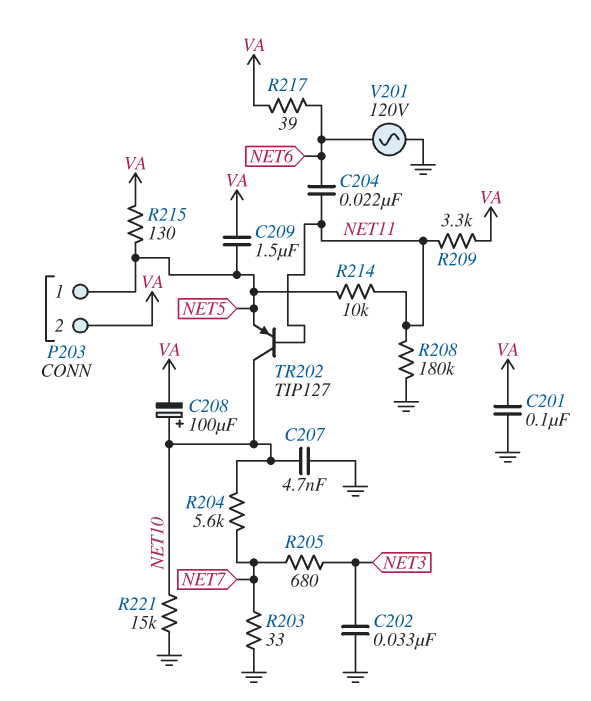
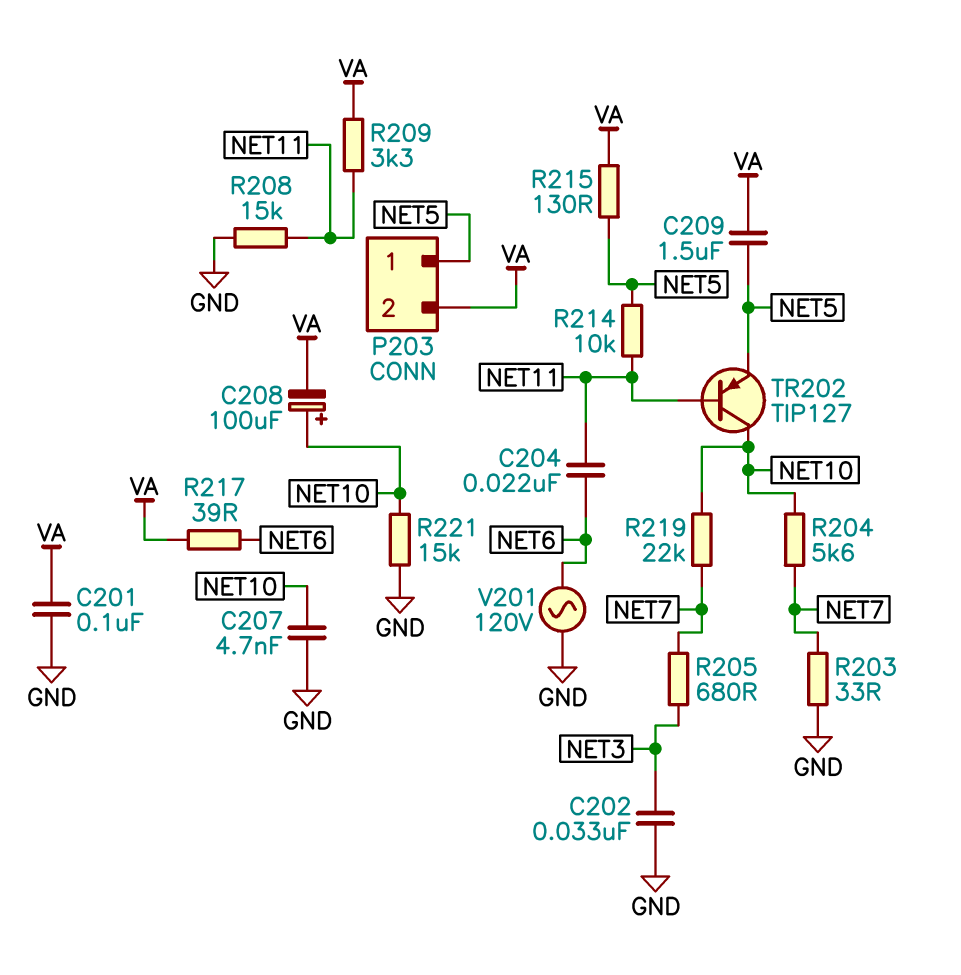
R208: 180k (GND, NET11) -> 15k (GND, NET11)
R219: none -> 22k (NET7, NET10)

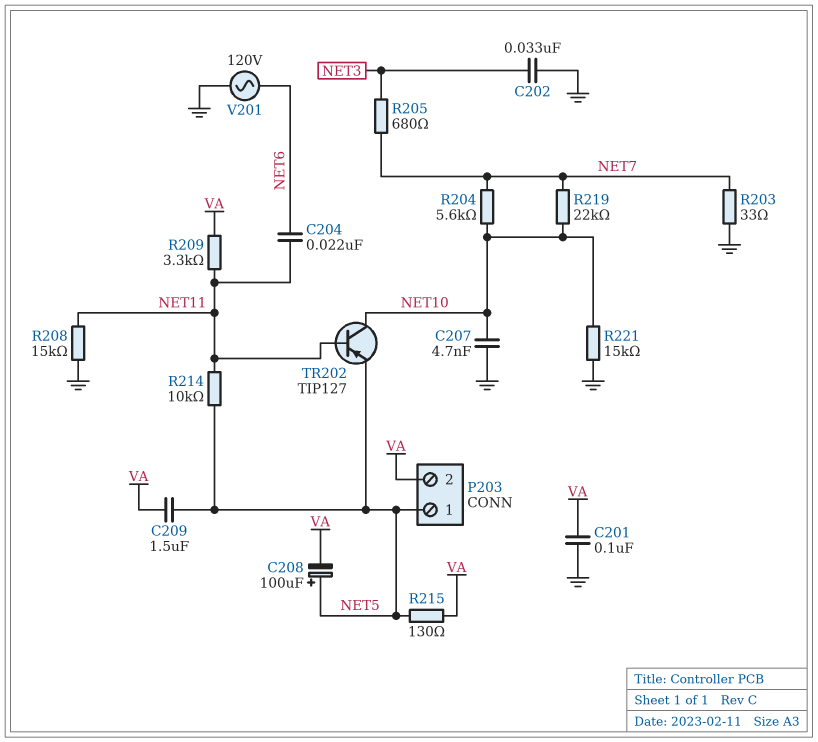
C208: 100uF (plus NET10, minus VA) -> 100uF (plus NET5, minus VA)
R217: 39 (NET6, VA) -> none

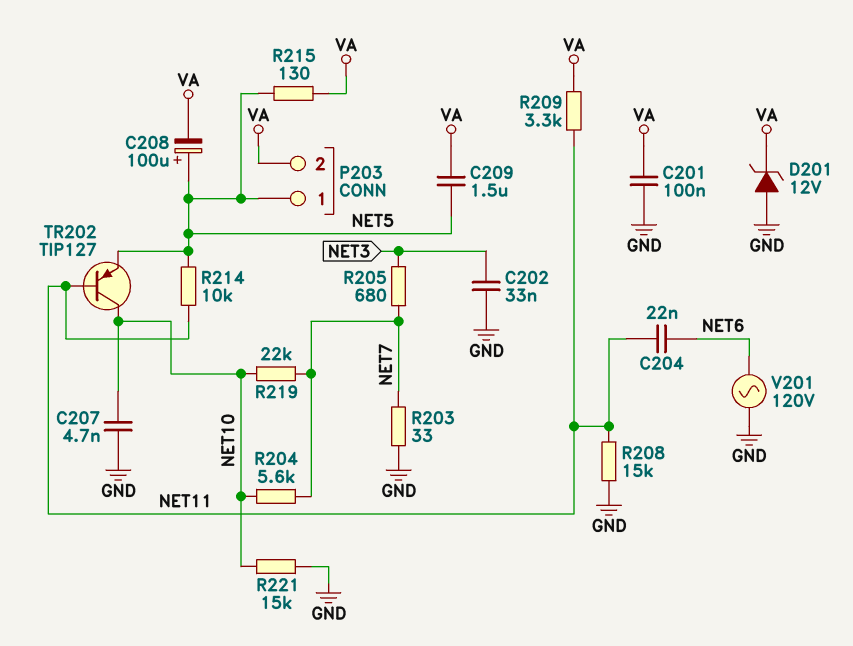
D201: none -> zener 12V (A GND, K VA)

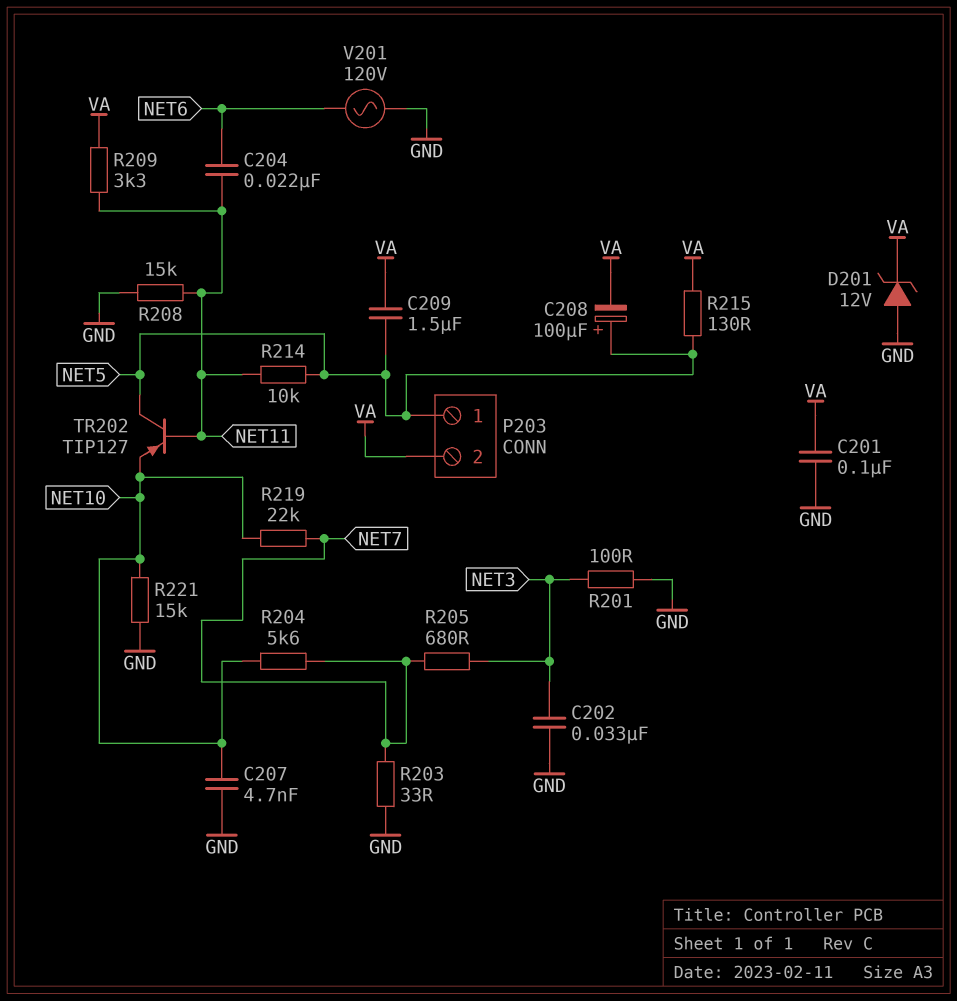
R201: none -> 100 (GND, NET3)
TR202: PNP TIP127 (B NET11, C NET10, E NET5) -> PNP TIP127 (B NET11, C NET5, E NET10)

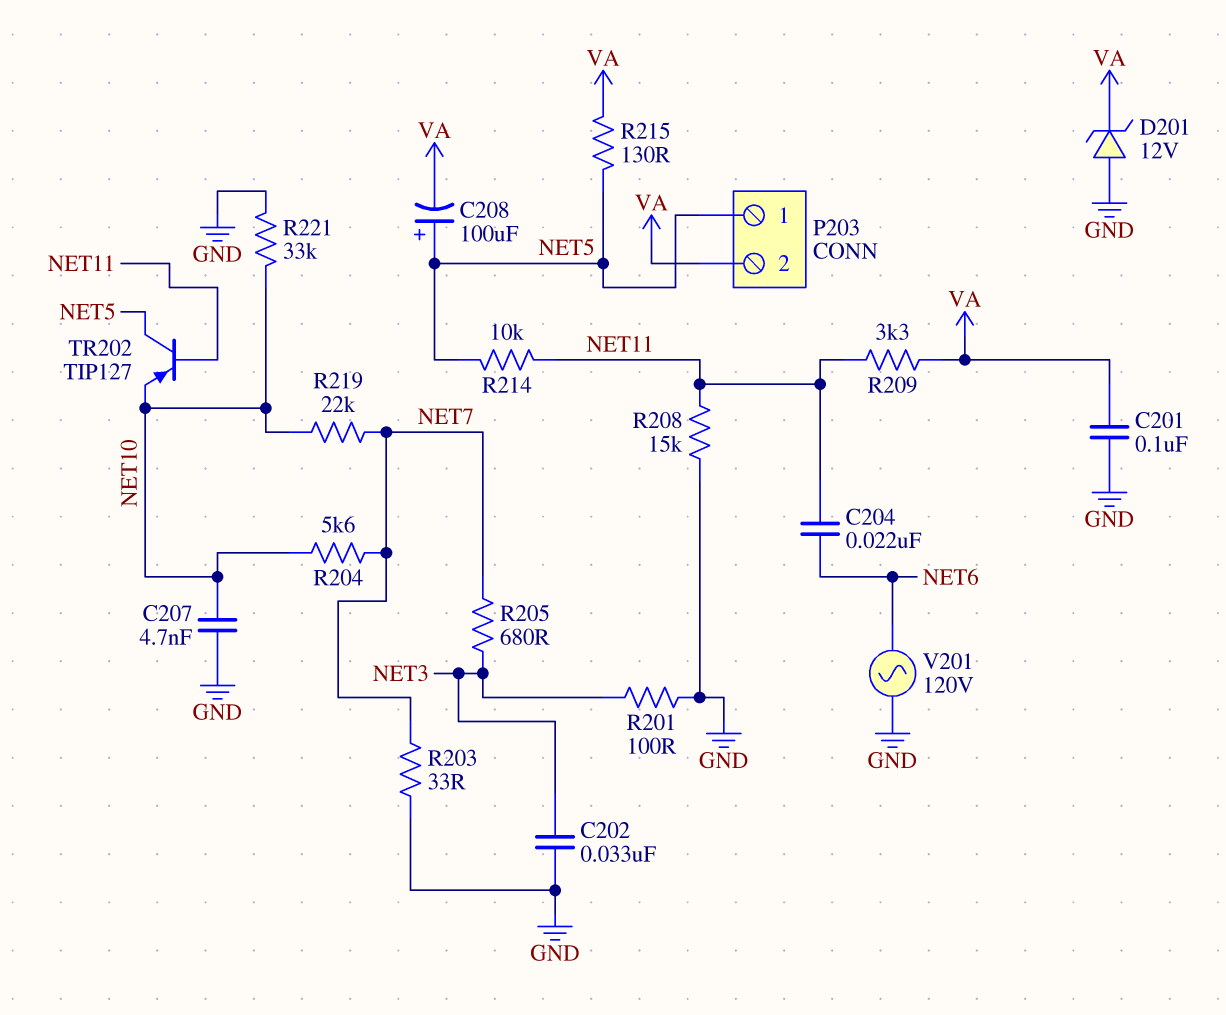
C209: 1.5uF (NET5, VA) -> none
R221: 15k (GND, NET10) -> 33k (GND, NET10)

